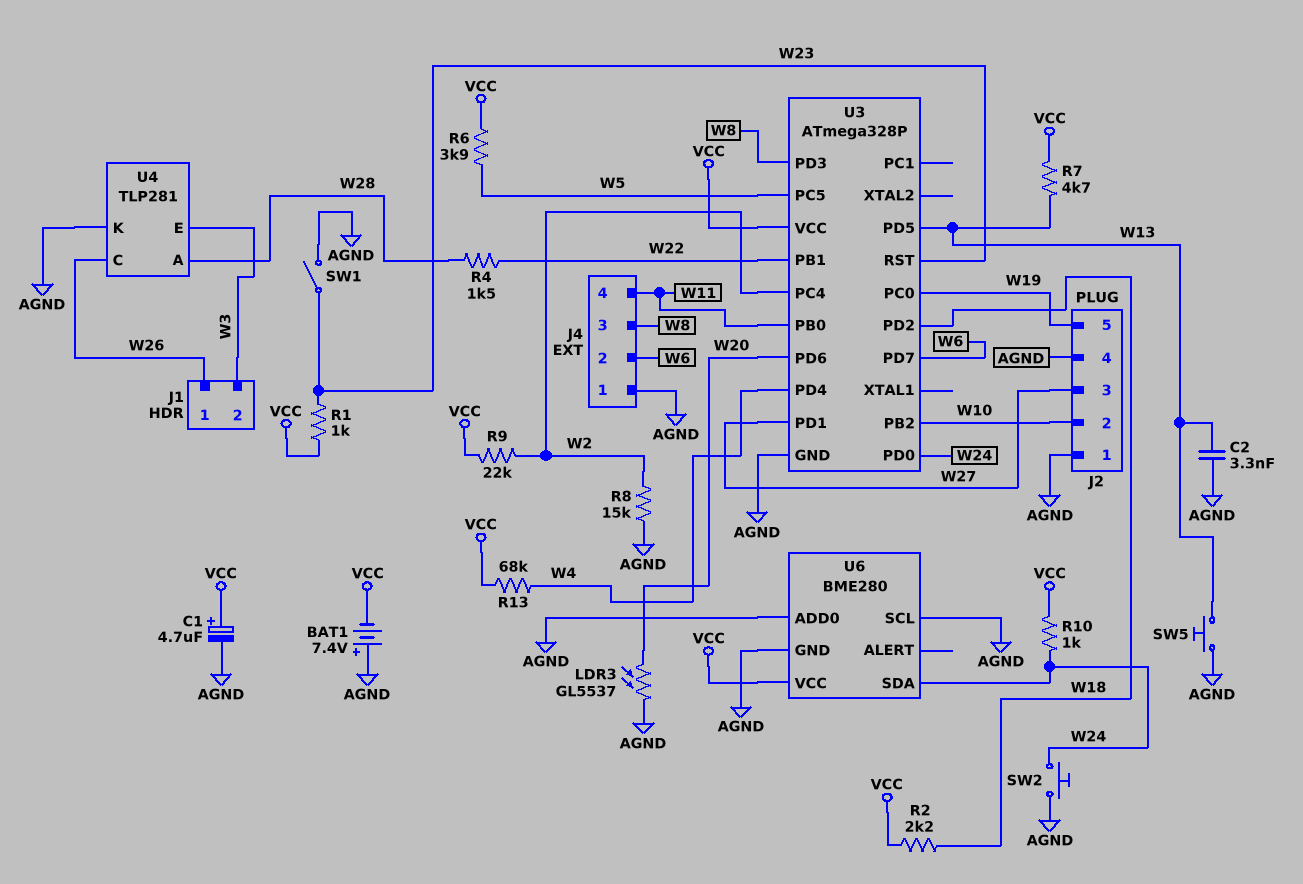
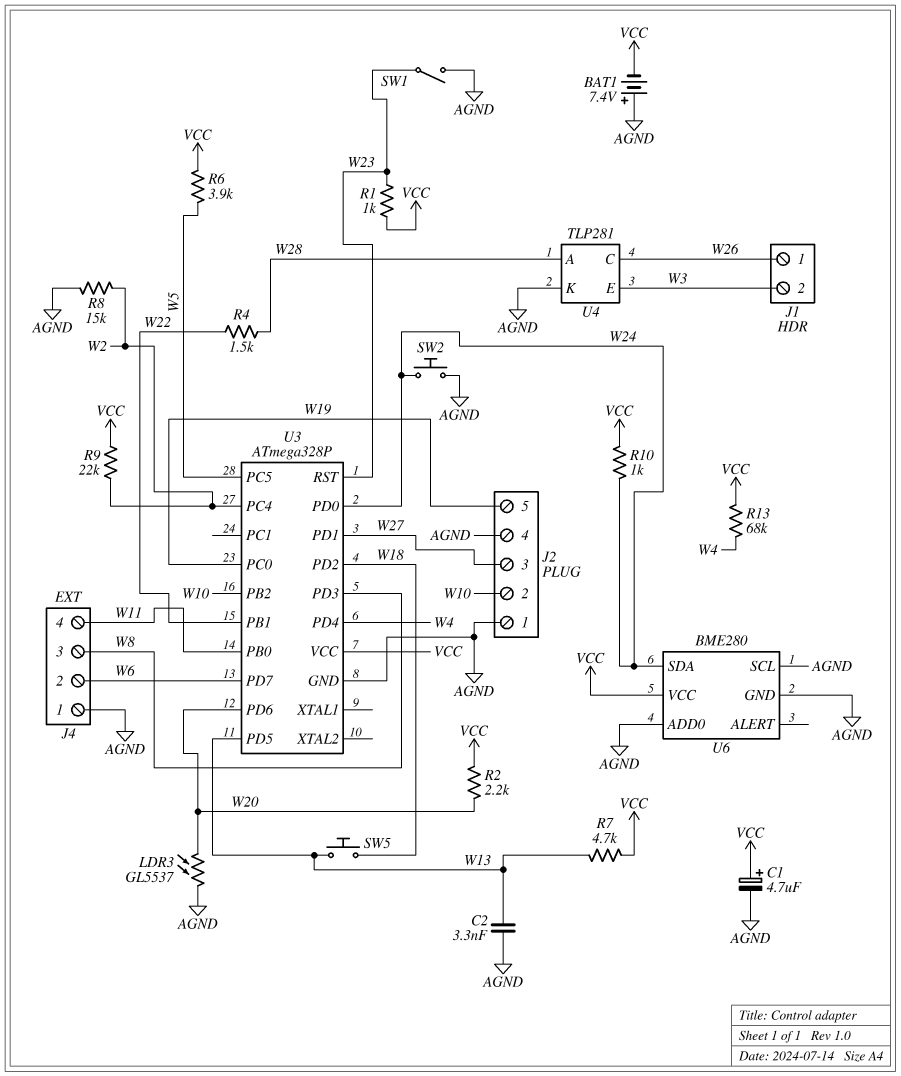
R2: 2.2k (VCC, W18) -> 2.2k (VCC, W20)
SW5: button (AGND, W13) -> button (W13, W18)

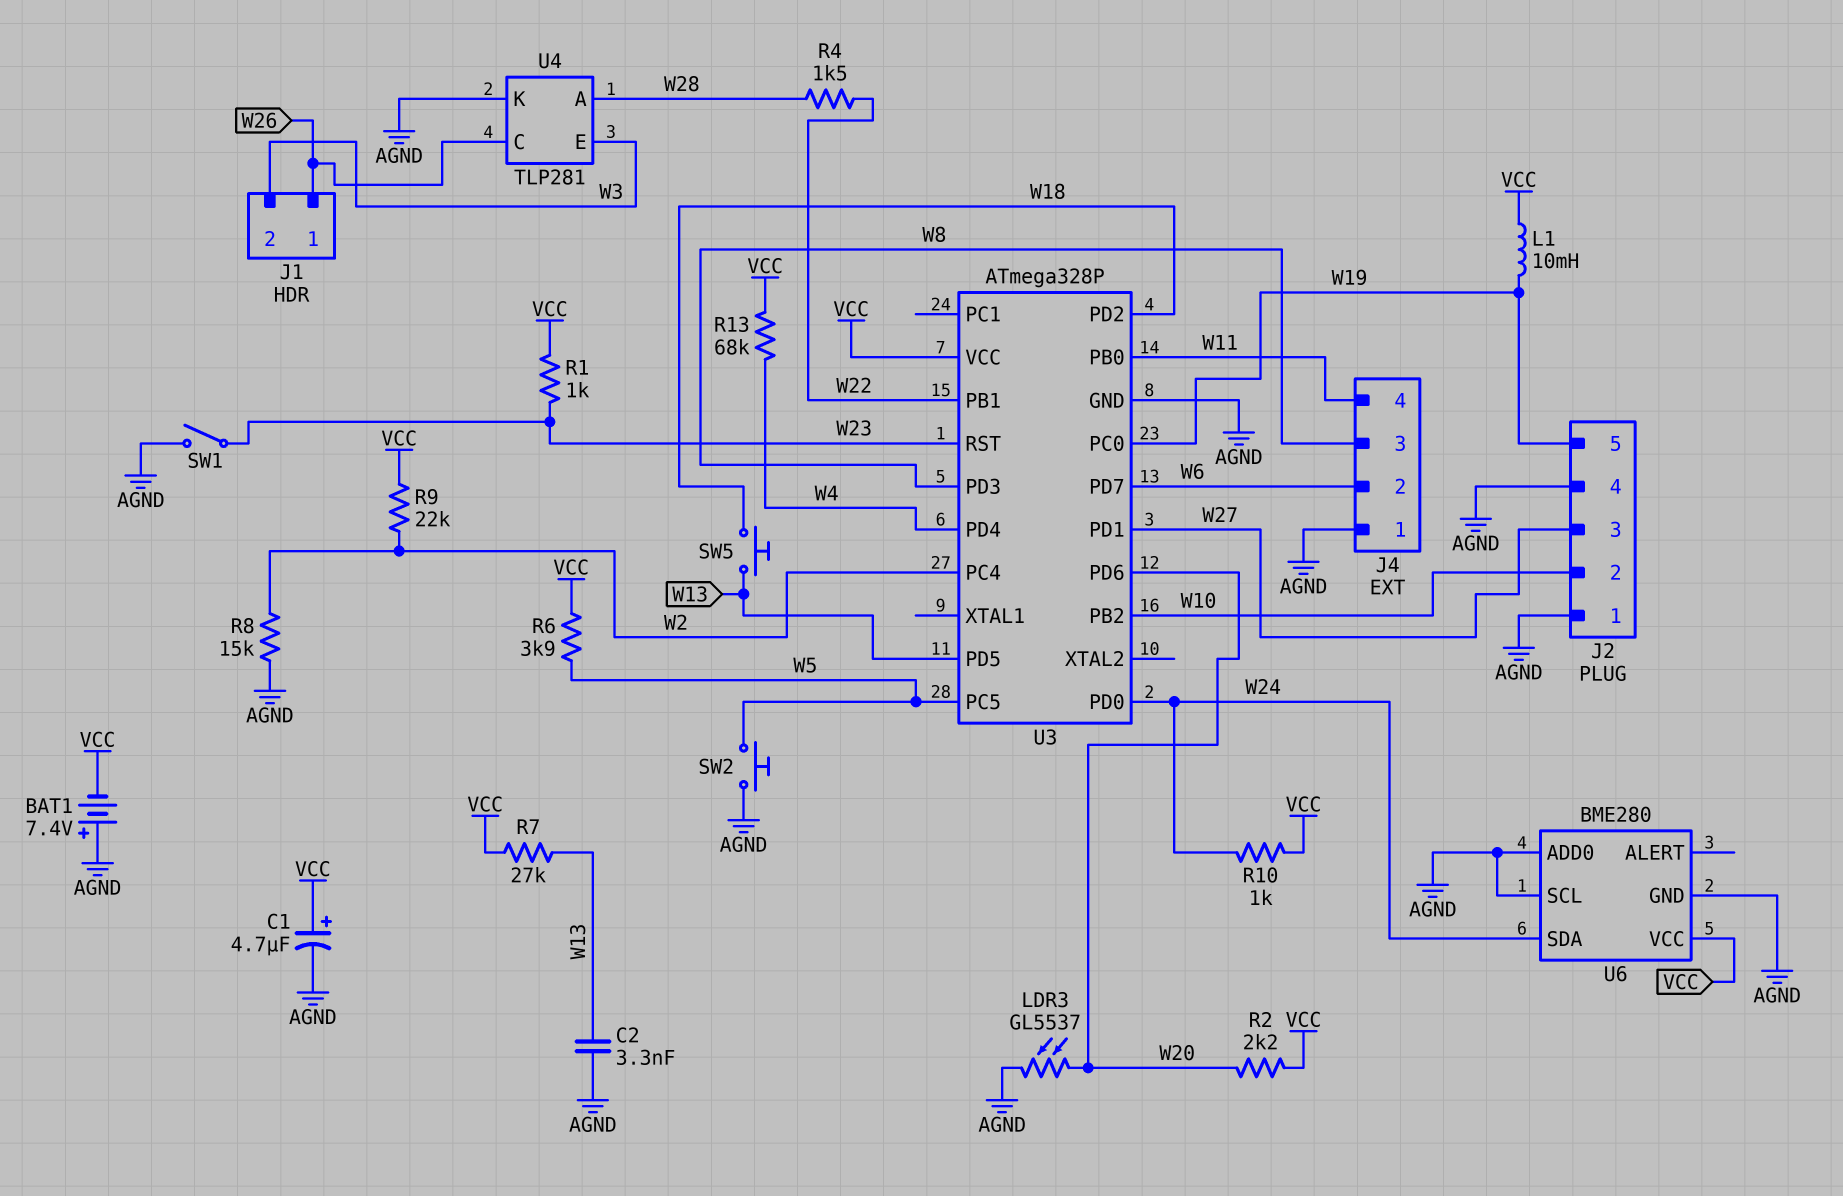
L1: none -> 10mH (VCC, W19)
R7: 4.7k (VCC, W13) -> 27k (VCC, W13)
SW2: button (AGND, W24) -> button (AGND, W5)

